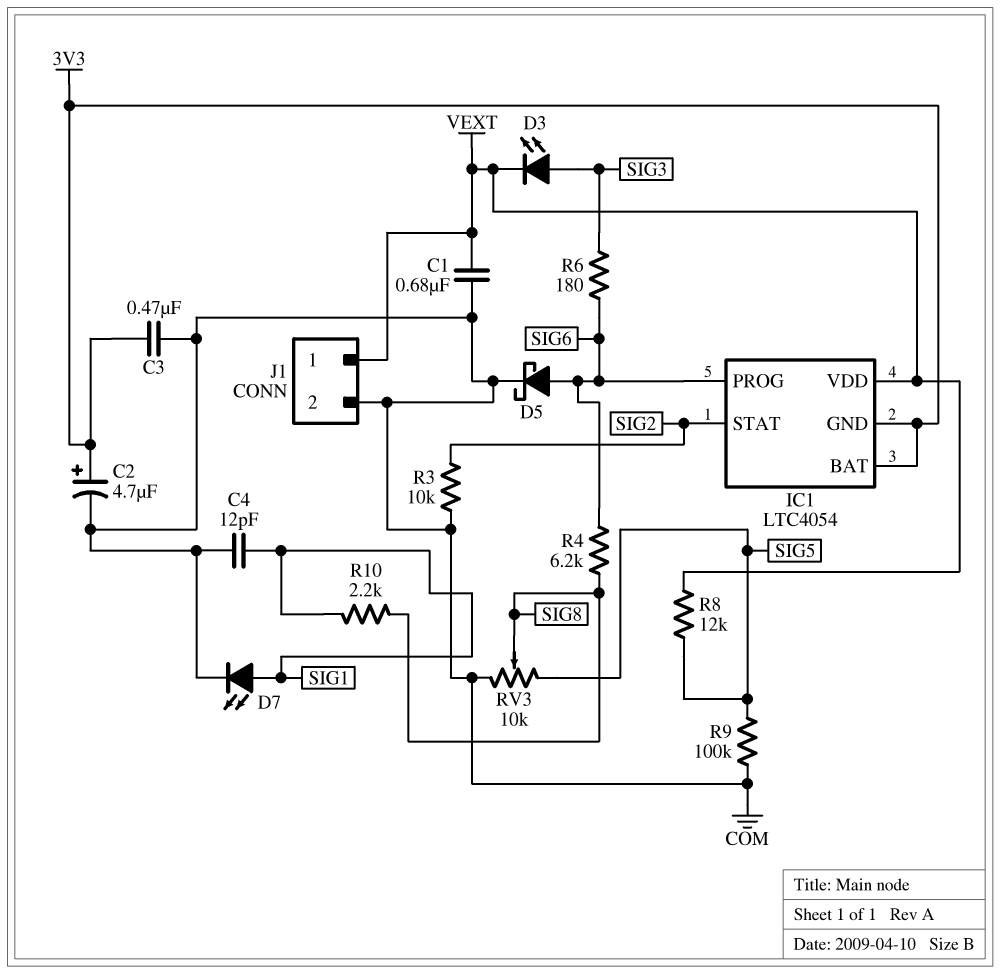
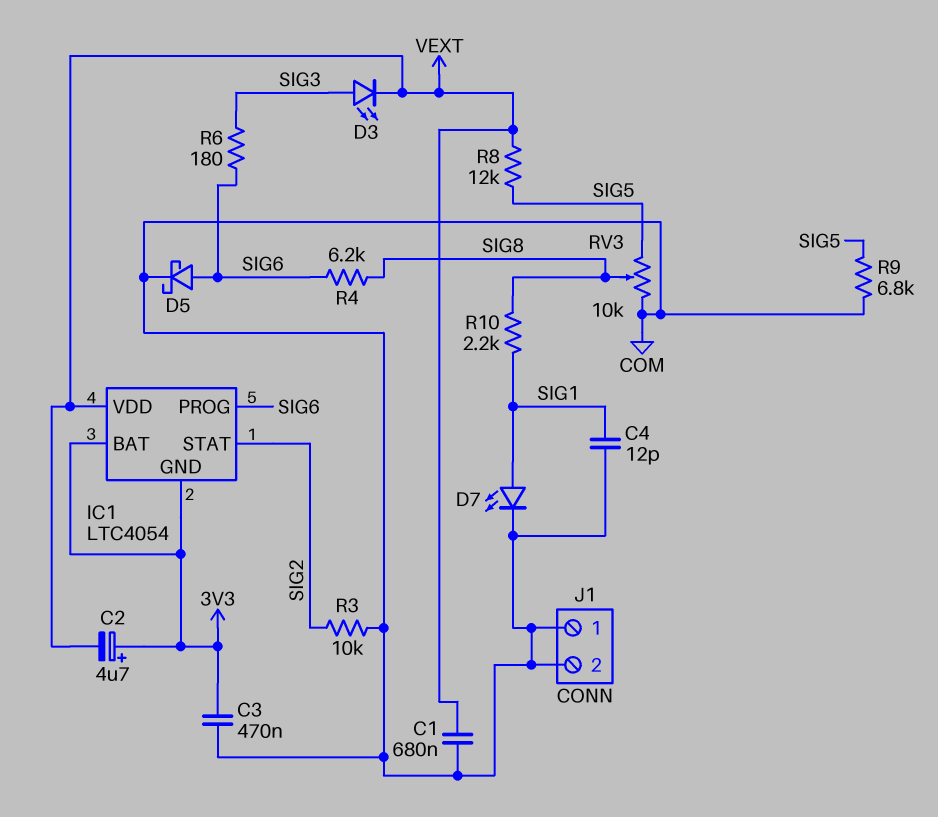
C2: 4.7uF (plus 3V3, minus COM) -> 4.7uF (plus 3V3, minus VEXT)
J1 pin 1: VEXT -> COM
R9: 100k (COM, SIG5) -> 6.8k (COM, SIG5)

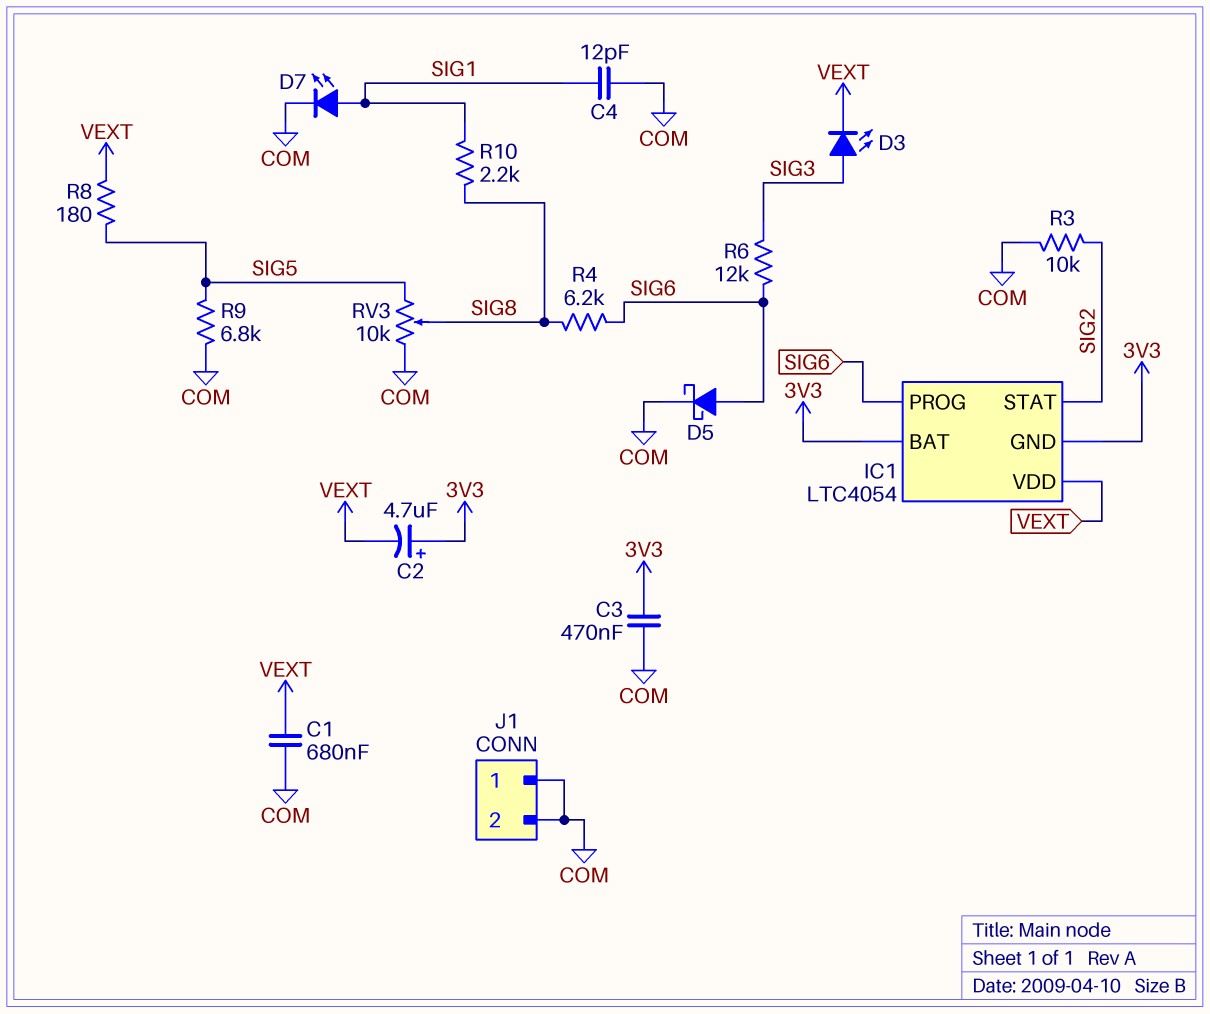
R6: 180 (SIG3, SIG6) -> 12k (SIG3, SIG6)
R8: 12k (SIG5, VEXT) -> 180 (SIG5, VEXT)

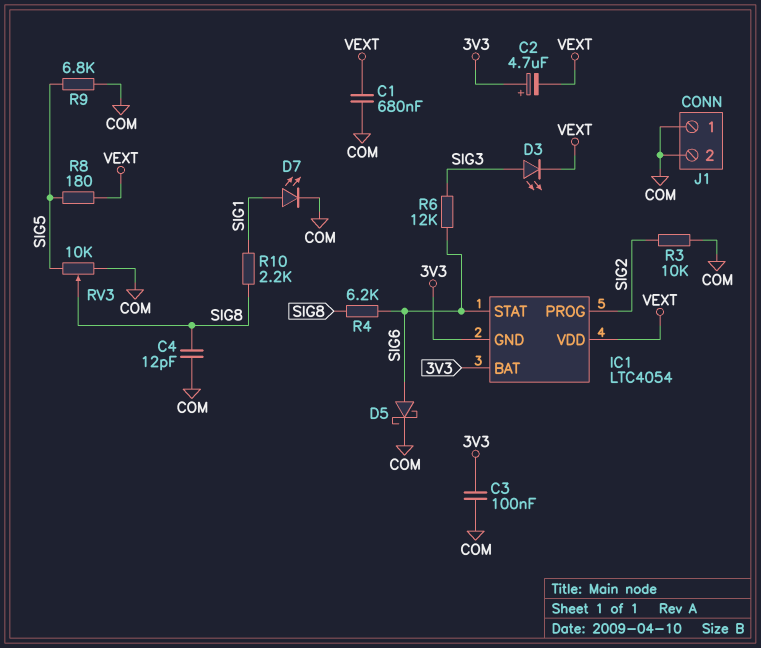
C3: 470nF (3V3, COM) -> 100nF (3V3, COM)
C4: 12pF (COM, SIG1) -> 12pF (COM, SIG8)
IC1 pin PROG: SIG6 -> SIG2
IC1 pin STAT: SIG2 -> SIG6

